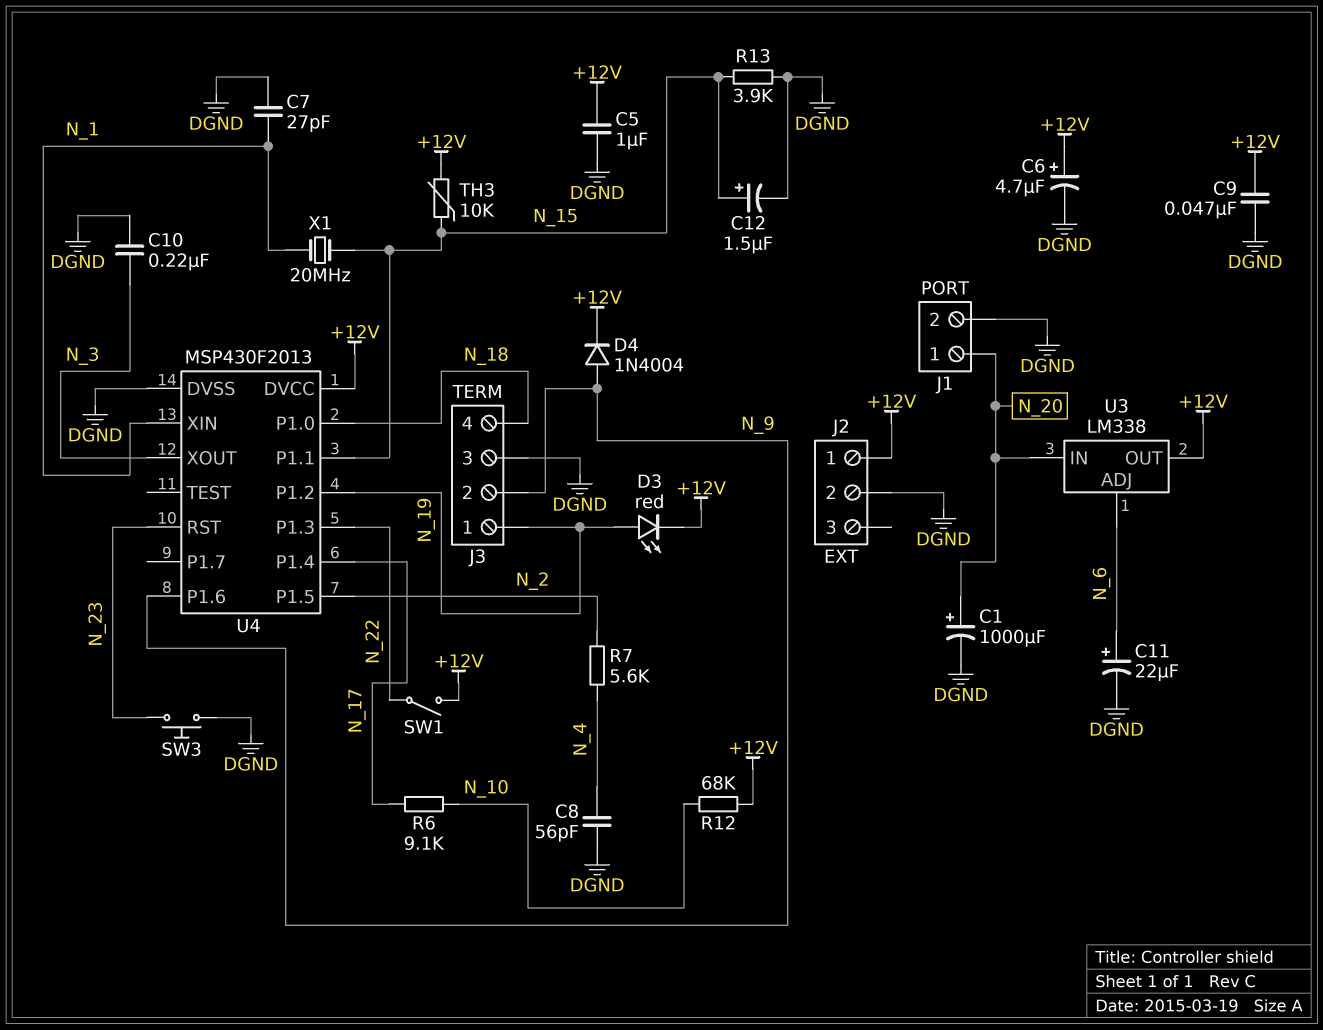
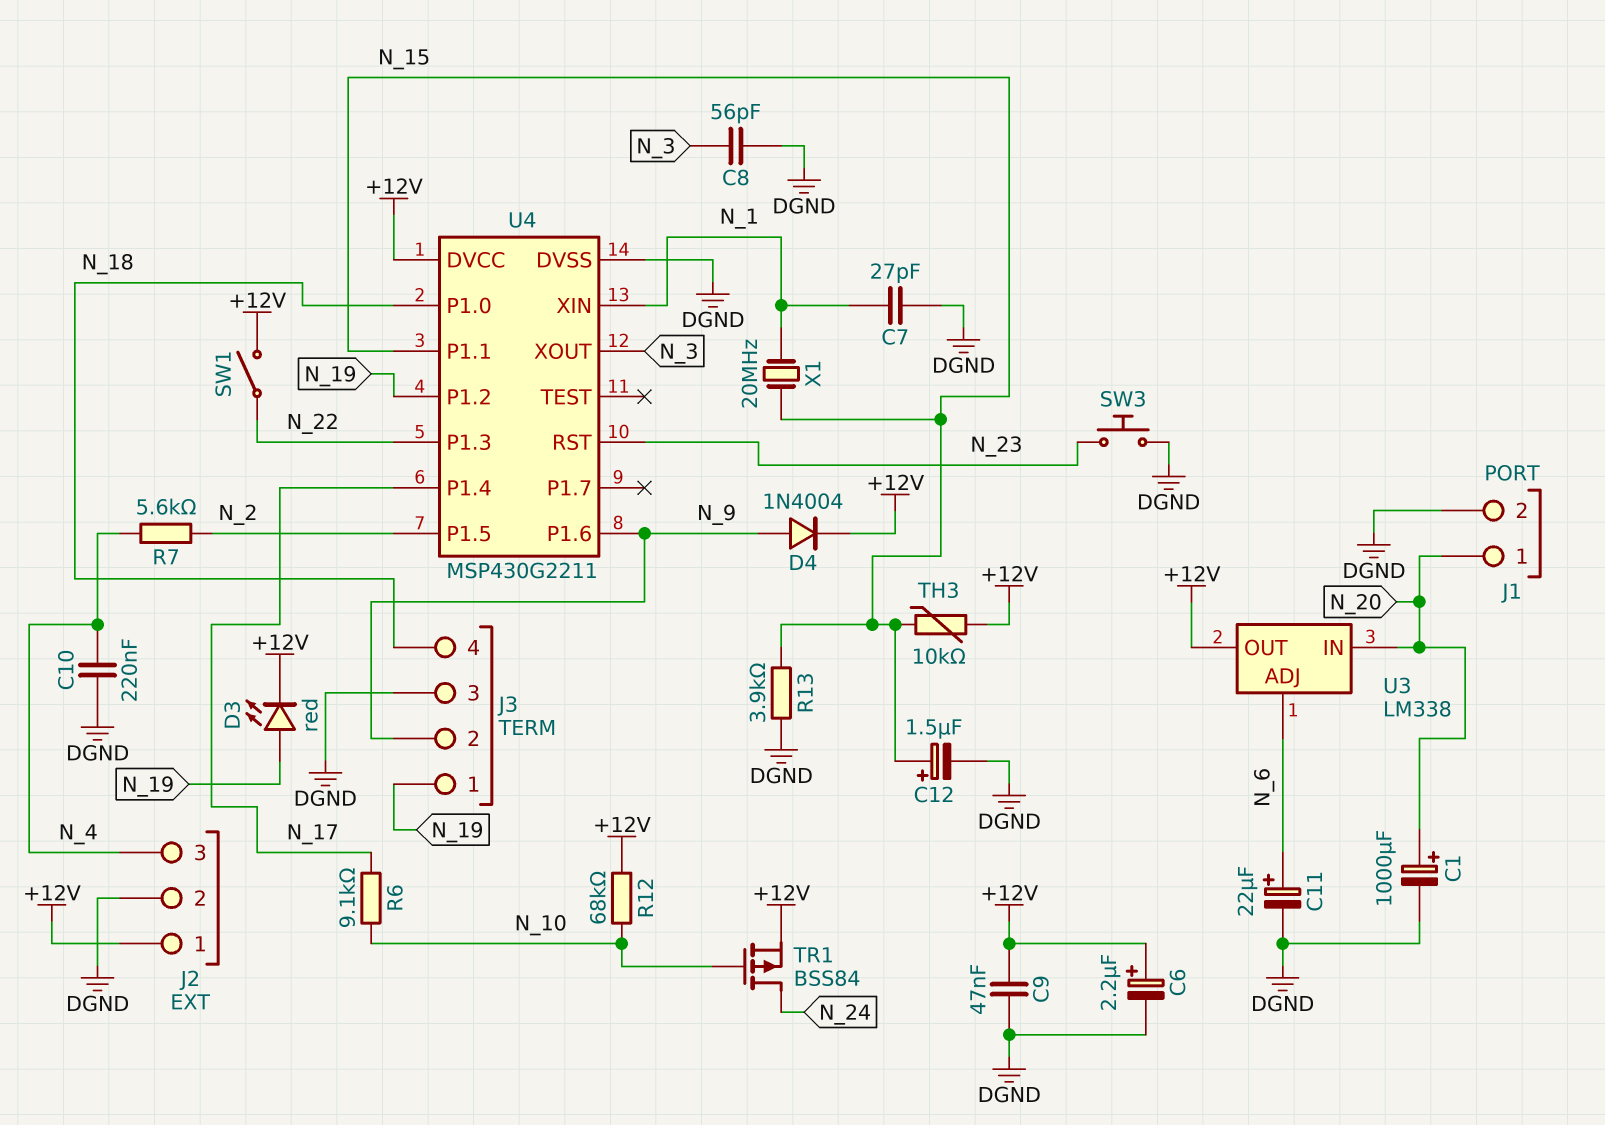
C5: 1uF (+12V, DGND) -> none
C6: 4.7uF (plus +12V, minus DGND) -> 2.2uF (plus +12V, minus DGND)
C8: 56pF (DGND, N_4) -> 56pF (DGND, N_3)
C10: 220nF (DGND, N_3) -> 220nF (DGND, N_4)
J2 pin 3: none -> N_4
TR1: none -> PMOS BSS84 (G N_10, D N_24, S +12V)
U4: MSP430F2013 -> MSP430G2211

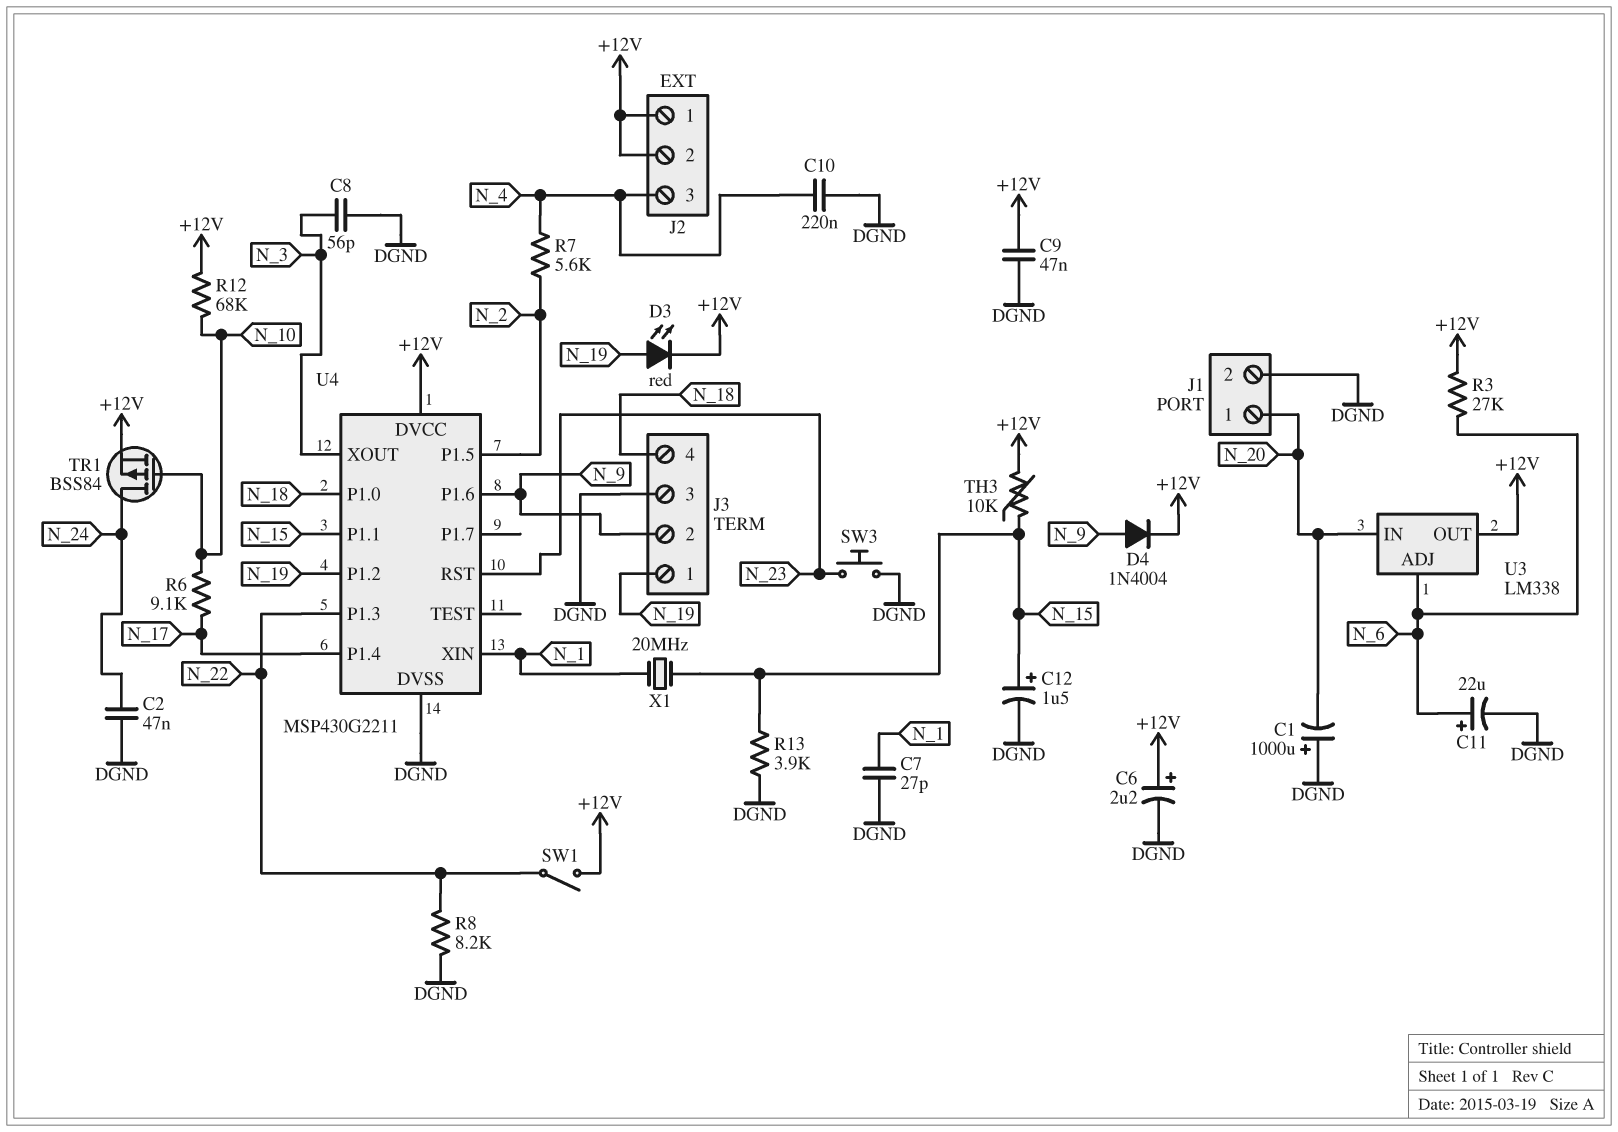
C1: 1000uF (plus N_20, minus DGND) -> 1000uF (plus DGND, minus N_20)
C2: none -> 47nF (DGND, N_24)
J2 pin 2: DGND -> +12V
R3: none -> 27k (+12V, N_6)
R8: none -> 8.2k (DGND, N_22)

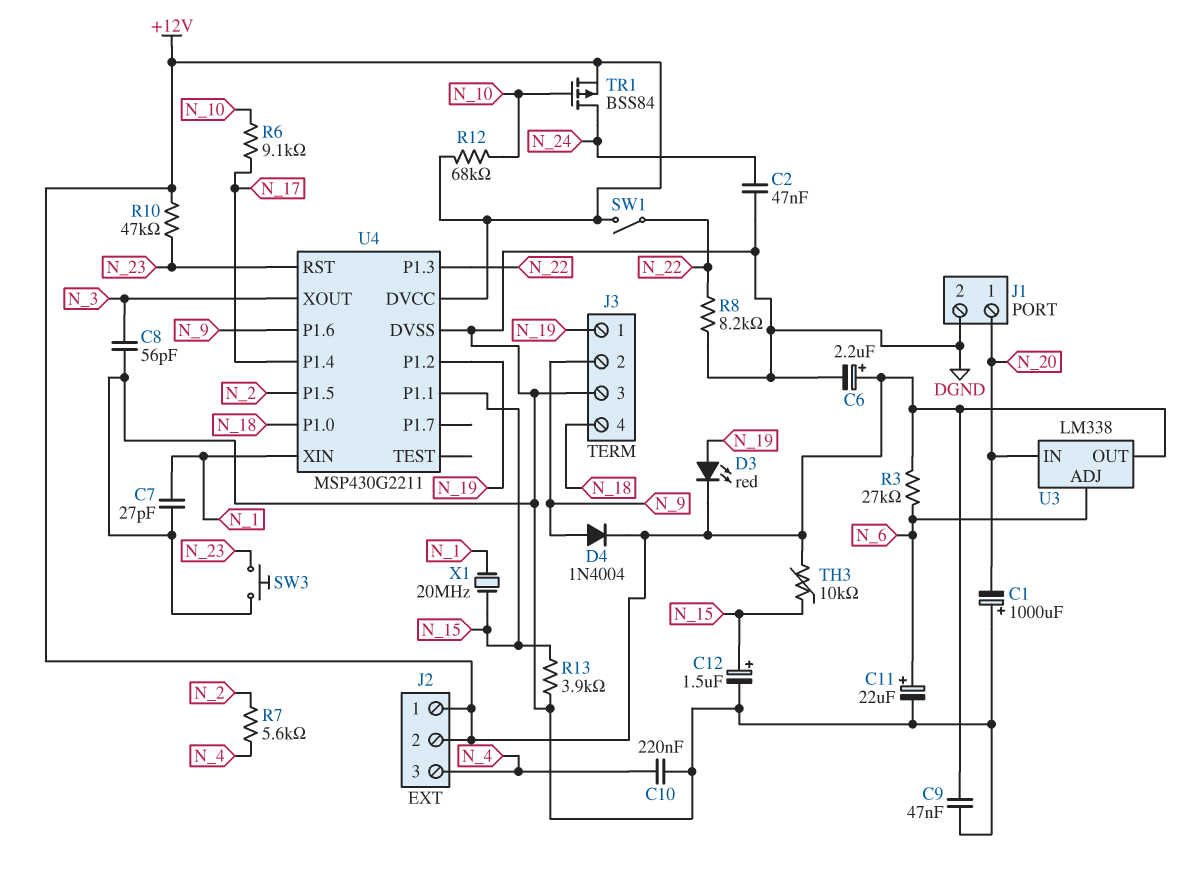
R10: none -> 47k (+12V, N_23)

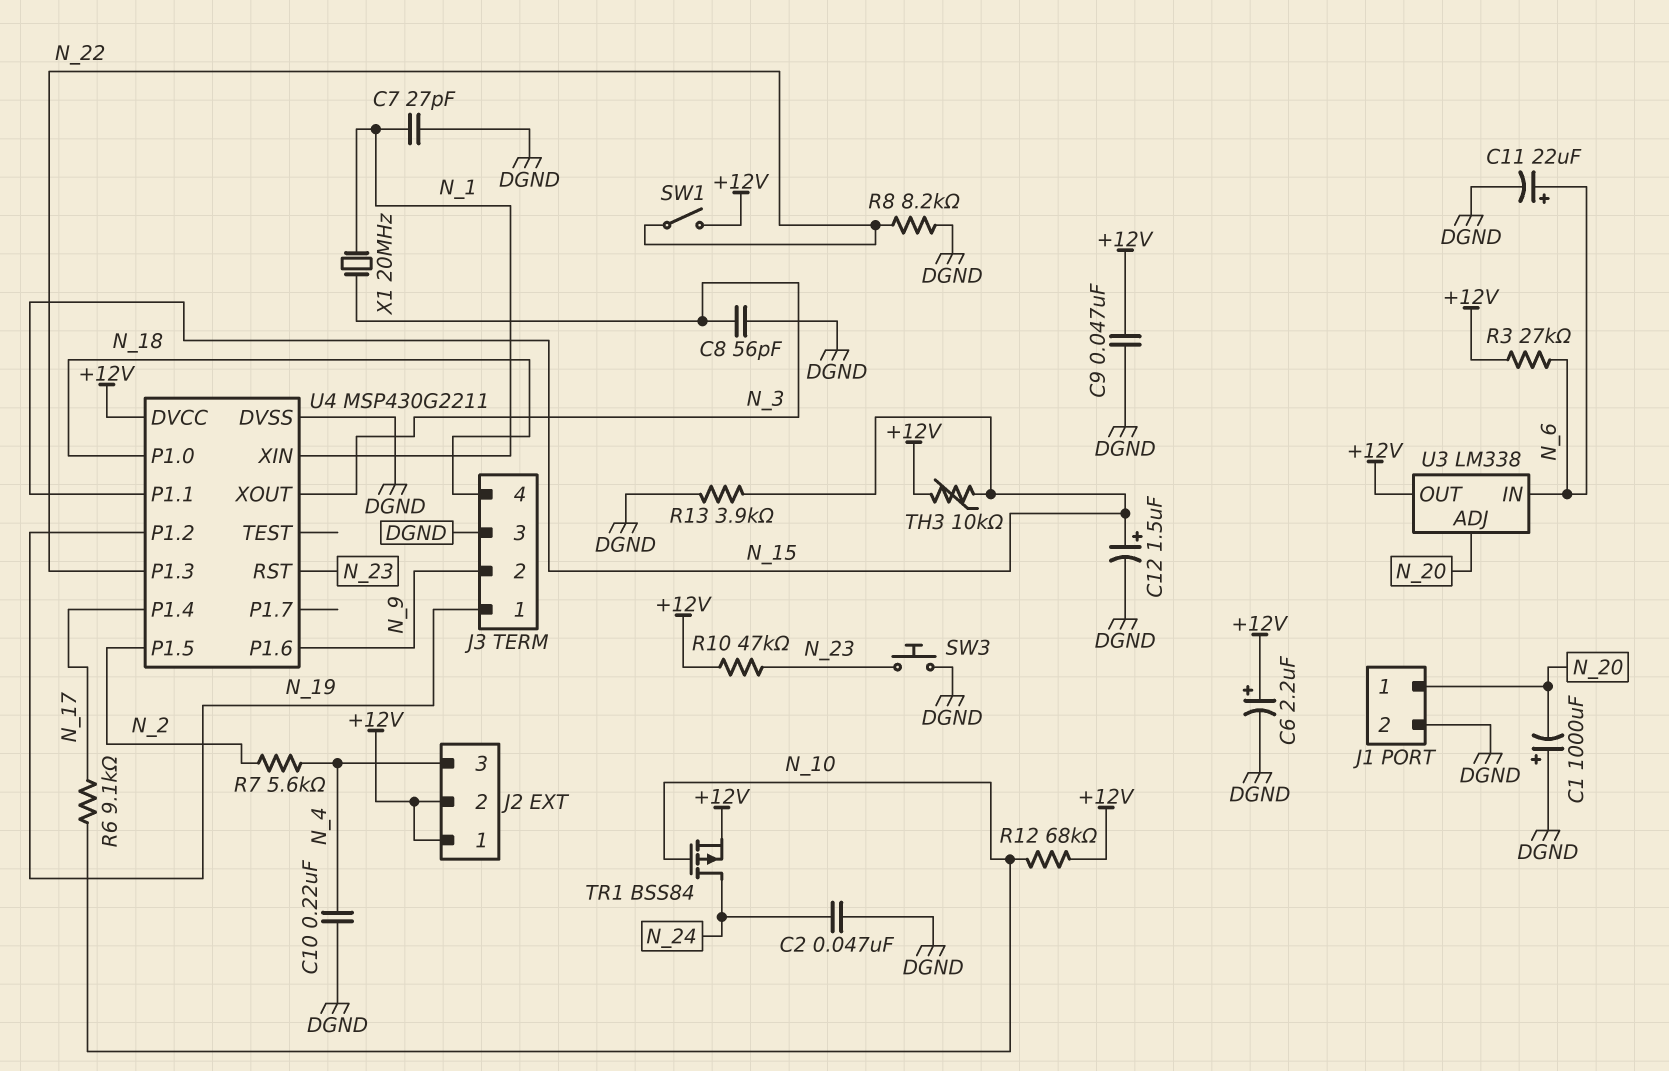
D3: LED red (A N_19, K +12V) -> none
D4: diode 1N4004 (A N_9, K +12V) -> none
U3 pin ADJ: N_6 -> N_20
U3 pin IN: N_20 -> N_6
X1: 20MHz (N_1, N_15) -> 20MHz (N_1, N_3)

